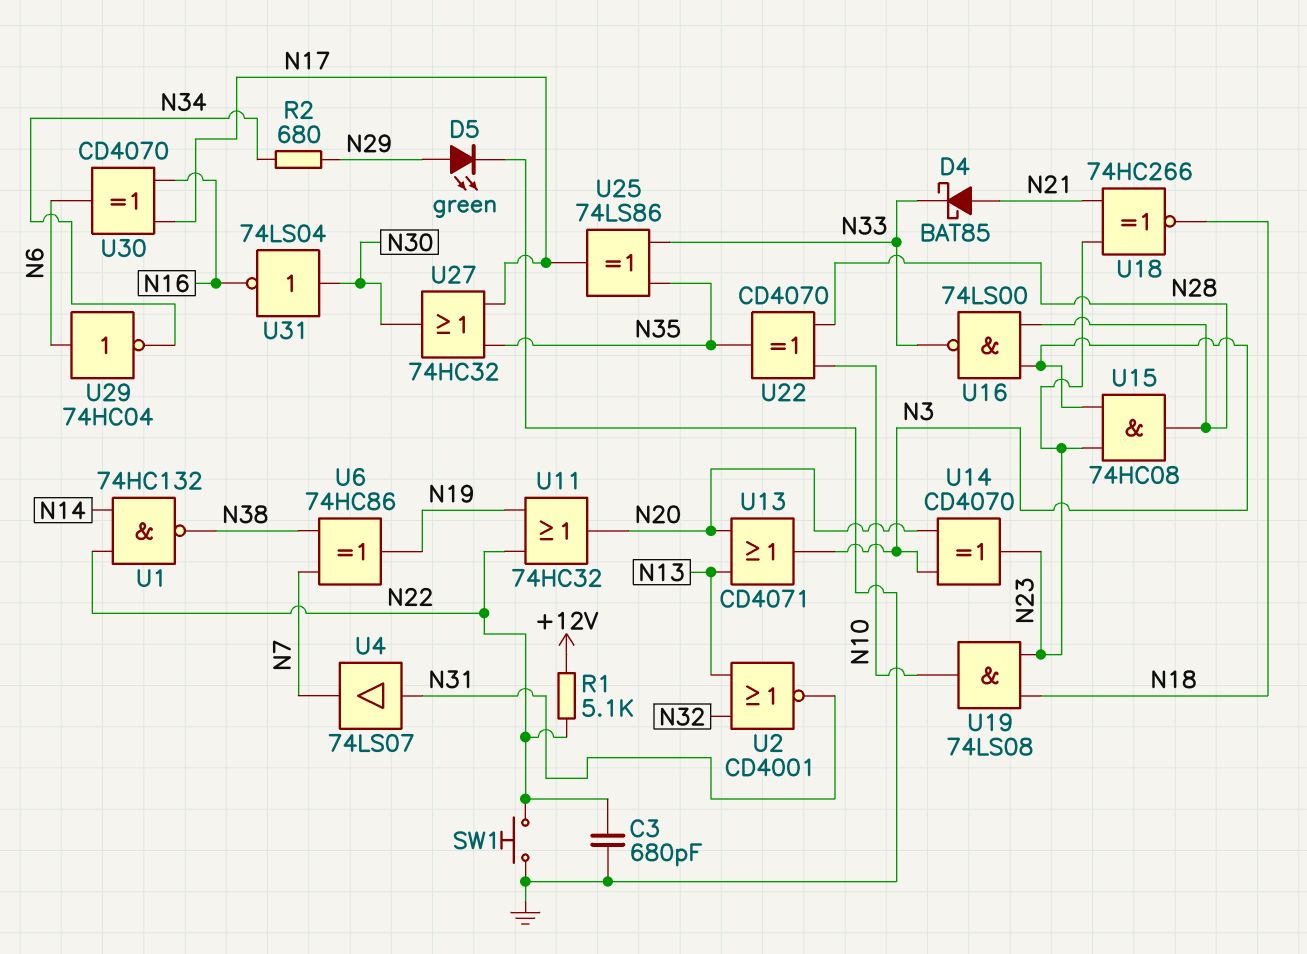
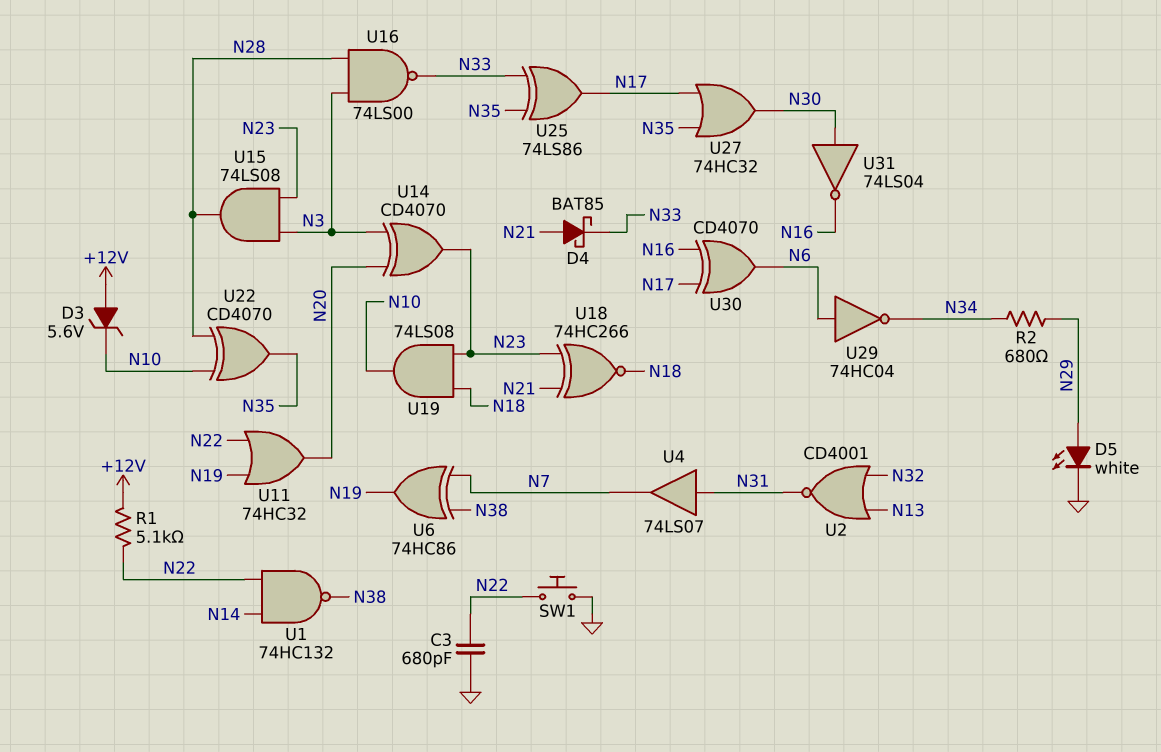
D3: none -> zener 5.6V (A +12V, K N10)
D5: LED green (A N29, K GND) -> LED white (A N29, K GND)
U13: OR CD4071 (in N13, in N20, out N3) -> none
U15: AND 74HC08 (in N3, in N23, out N28) -> AND 74LS08 (in N3, in N23, out N28)

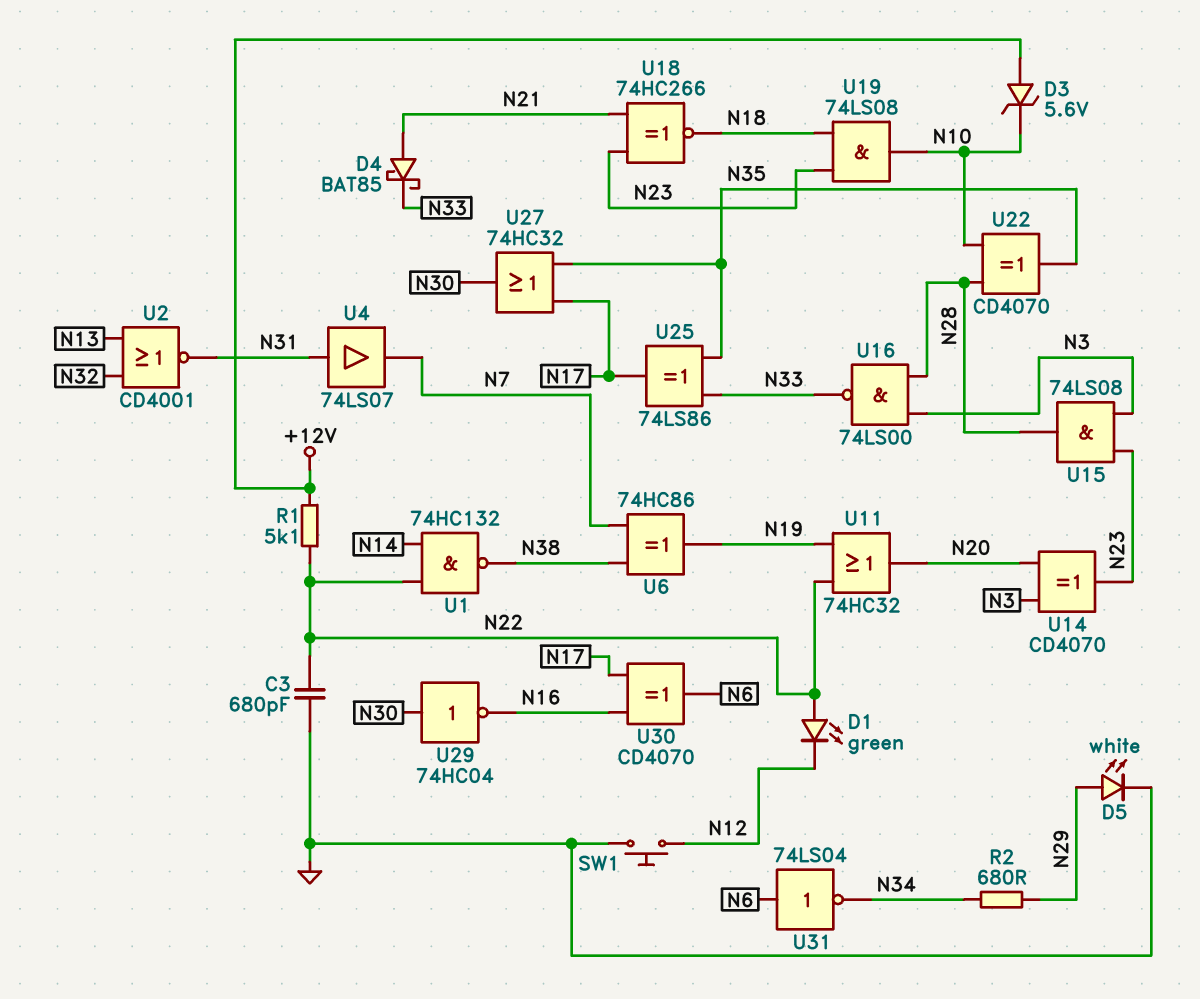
D1: none -> LED green (A N22, K N12)
SW1: button (GND, N22) -> button (GND, N12)
U29: NOT 74HC04 (in N6, out N34) -> NOT 74HC04 (in N30, out N16)
U31: NOT 74LS04 (in N30, out N16) -> NOT 74LS04 (in N6, out N34)

